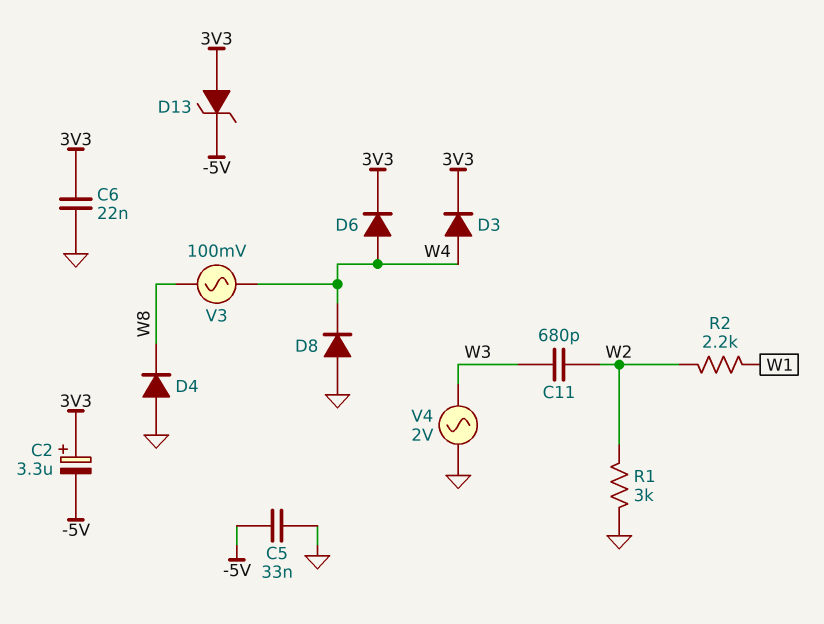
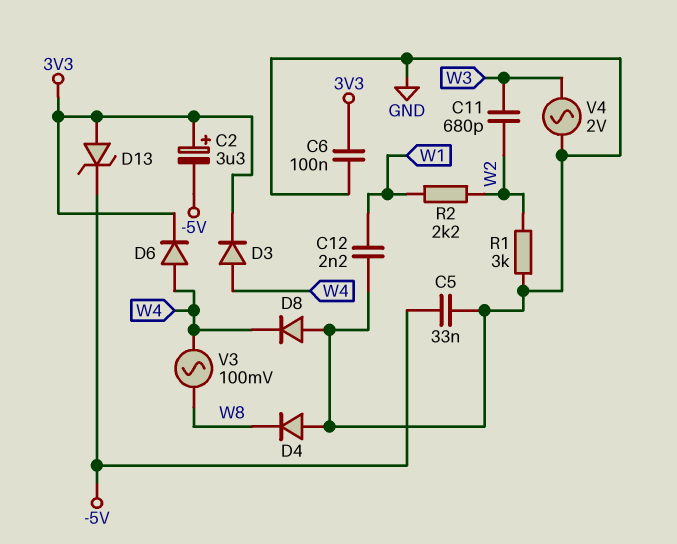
C6: 22nF (3V3, GND) -> 100nF (3V3, GND)
C12: none -> 2.2nF (GND, W1)

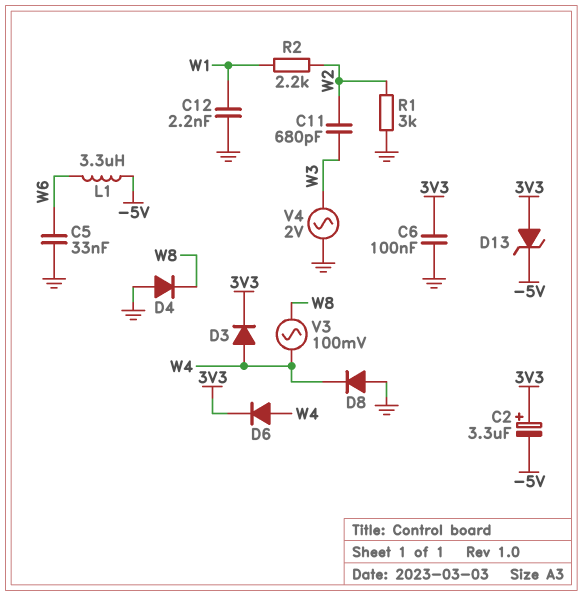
C5: 33nF (-5V, GND) -> 33nF (GND, W6)
L1: none -> 3.3uH (-5V, W6)

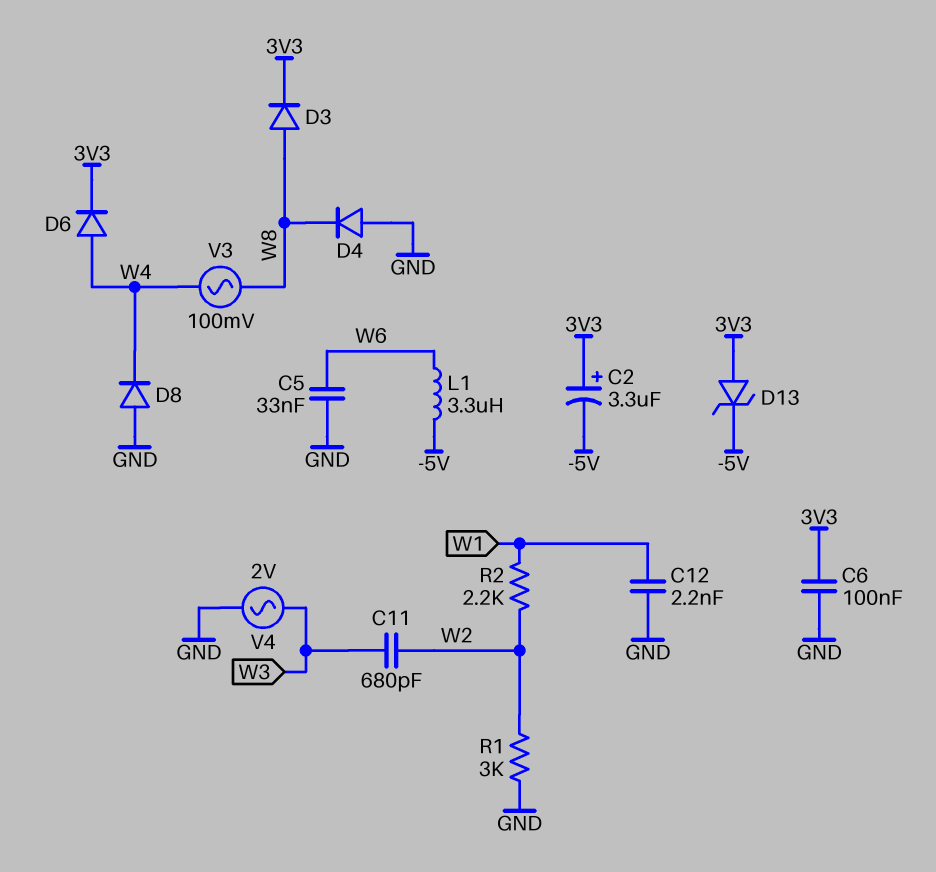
D3: diode (A W4, K 3V3) -> diode (A W8, K 3V3)

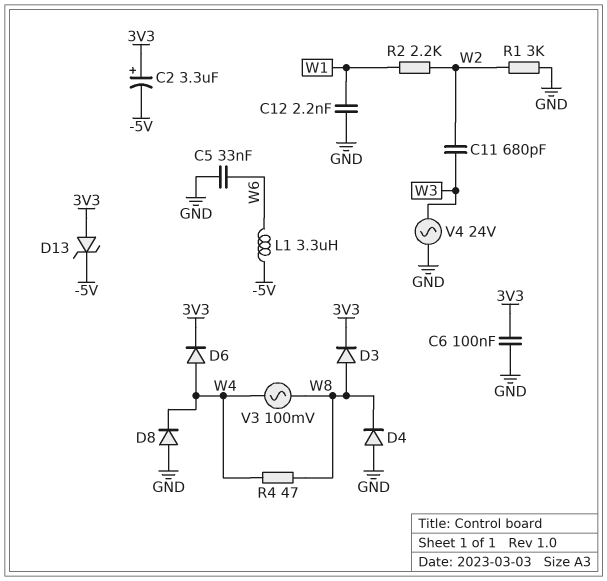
R4: none -> 47 (W4, W8)
V4: AC 2V (GND, W3) -> AC 24V (GND, W3)

